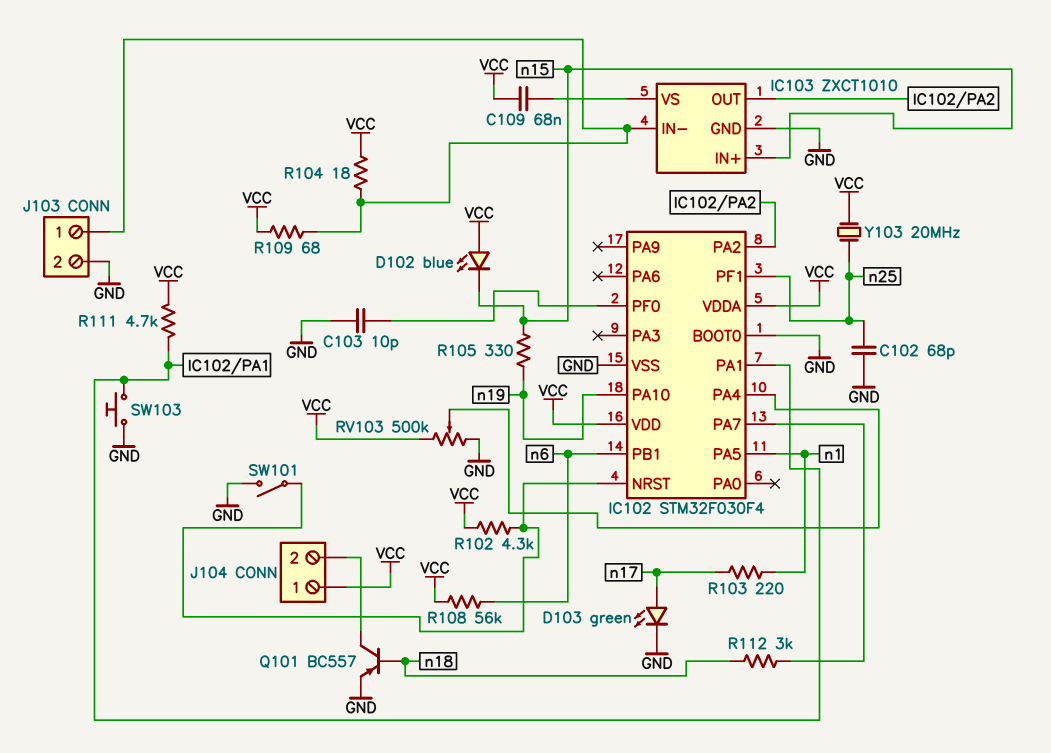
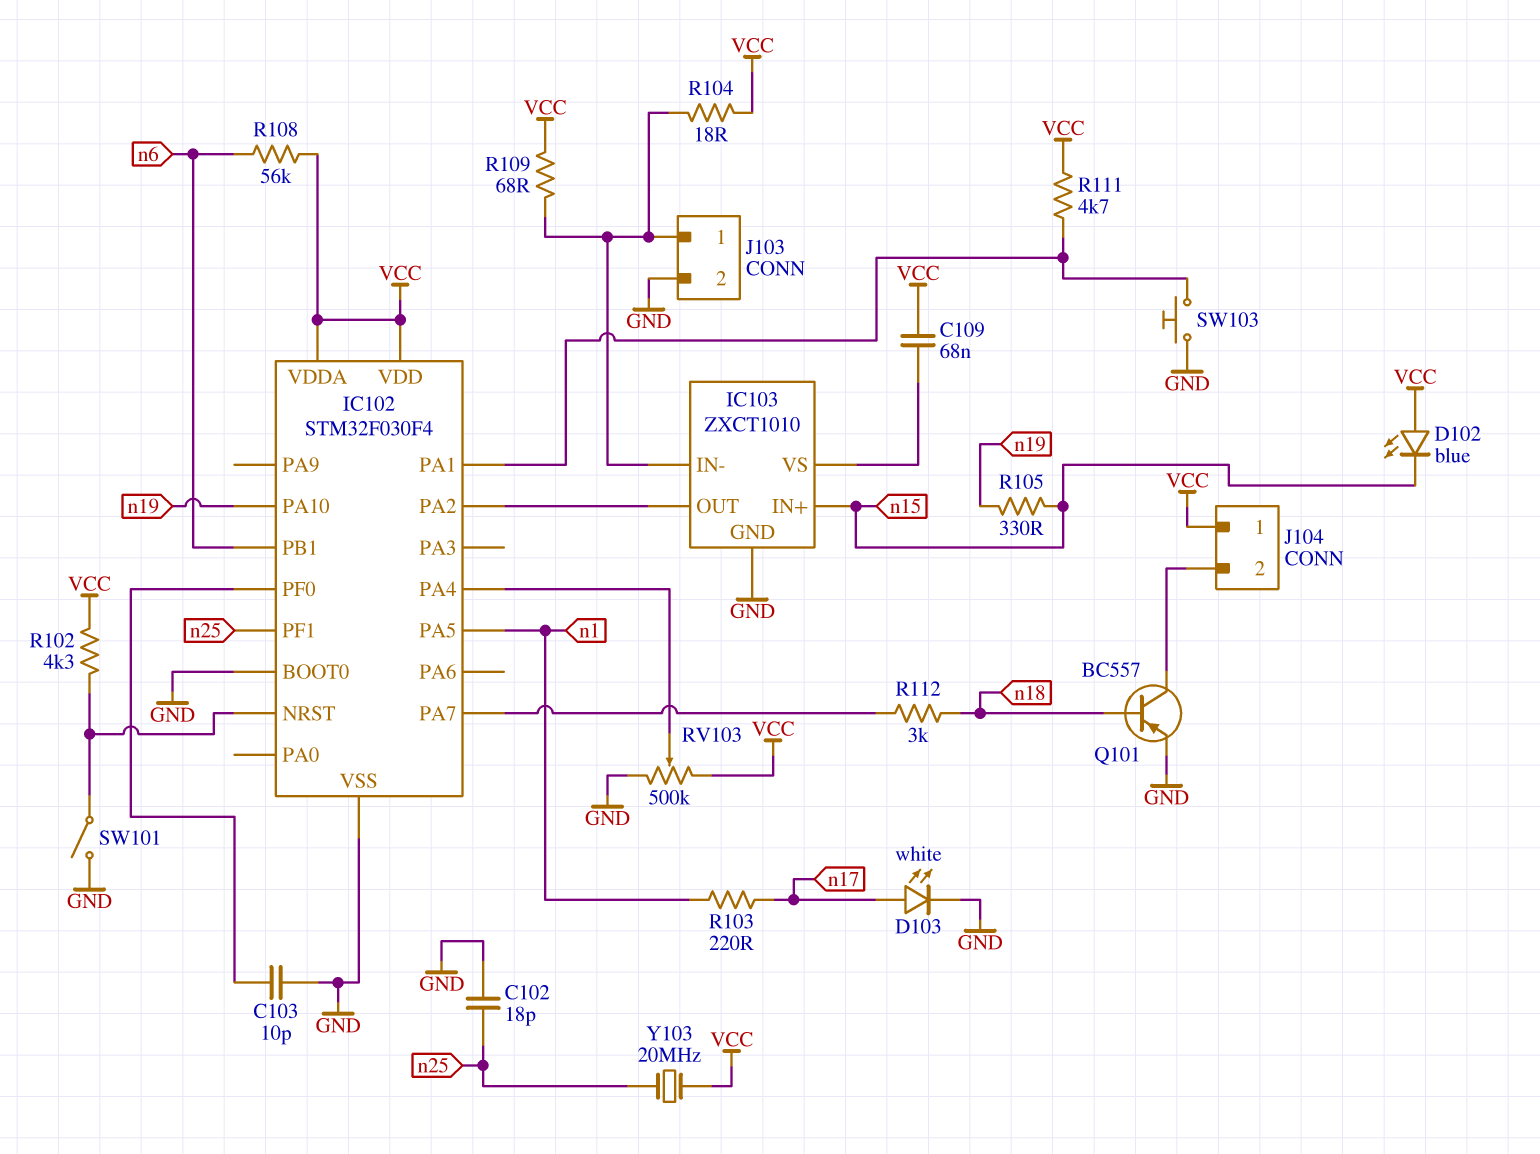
C102: 68pF (GND, n25) -> 18pF (GND, n25)
D103: LED green (A n17, K GND) -> LED white (A n17, K GND)

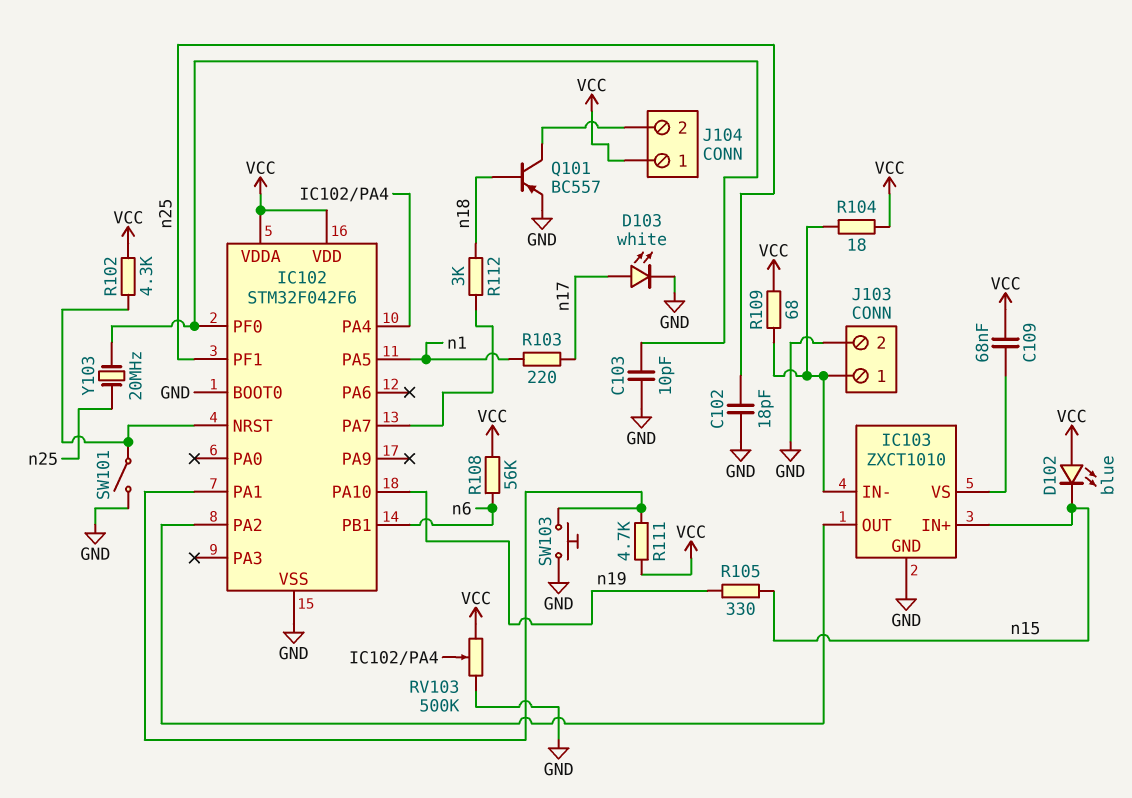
IC102: STM32F030F4 -> STM32F042F6
Y103: 20MHz (VCC, n25) -> 20MHz (IC102/PF0, n25)

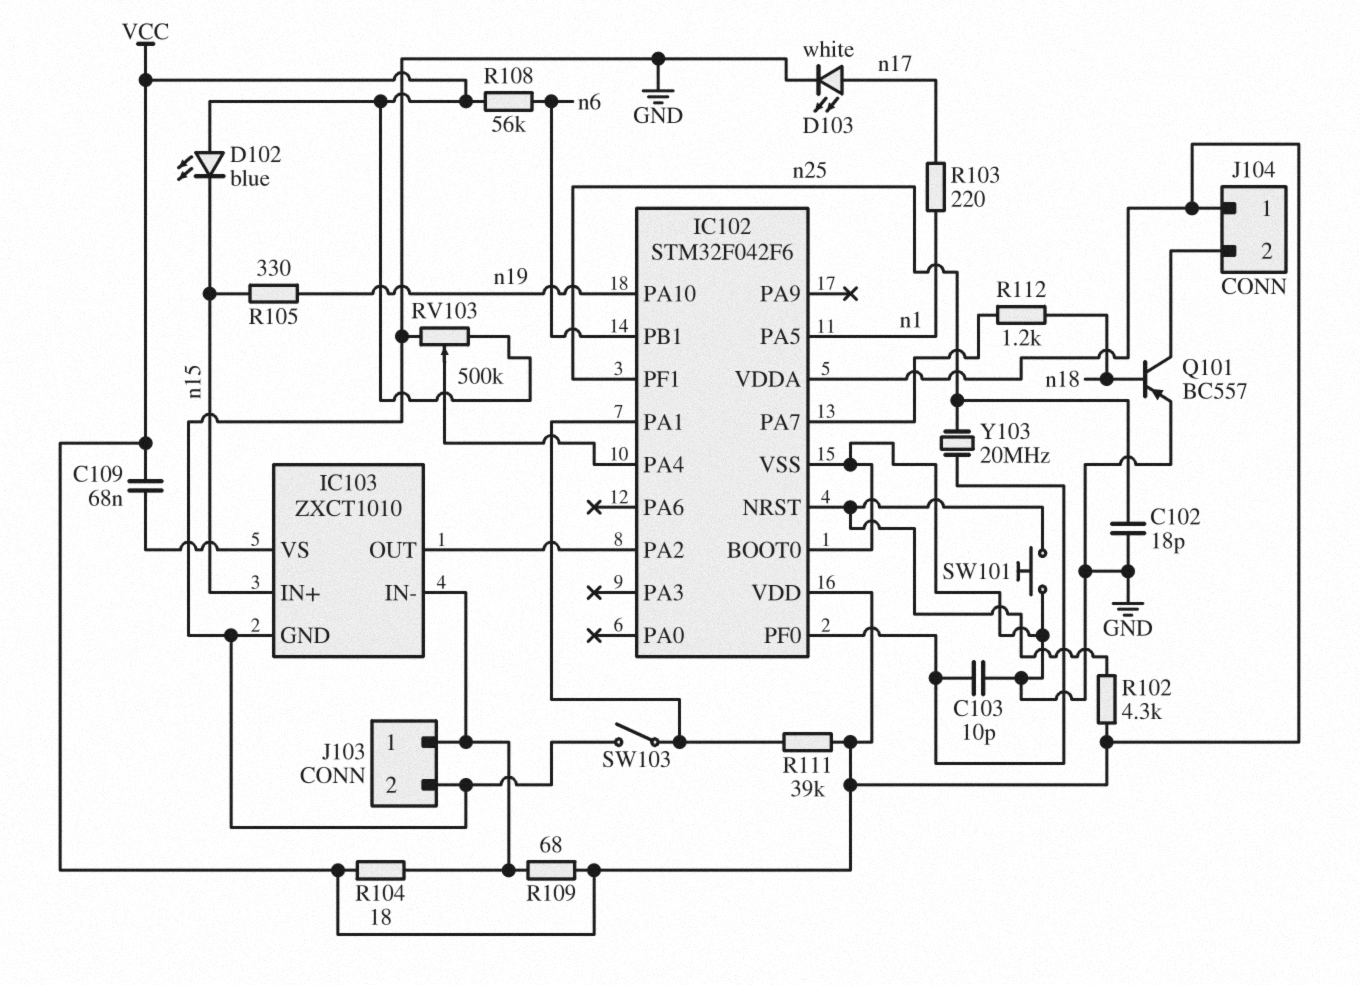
R111: 4.7k (IC102/PA1, VCC) -> 39k (IC102/PA1, VCC)
R112: 3k (IC102/PA7, n18) -> 1.2k (IC102/PA7, n18)
SW101: switch (GND, IC102/NRST) -> button (GND, IC102/NRST)
SW103: button (GND, IC102/PA1) -> switch (GND, IC102/PA1)

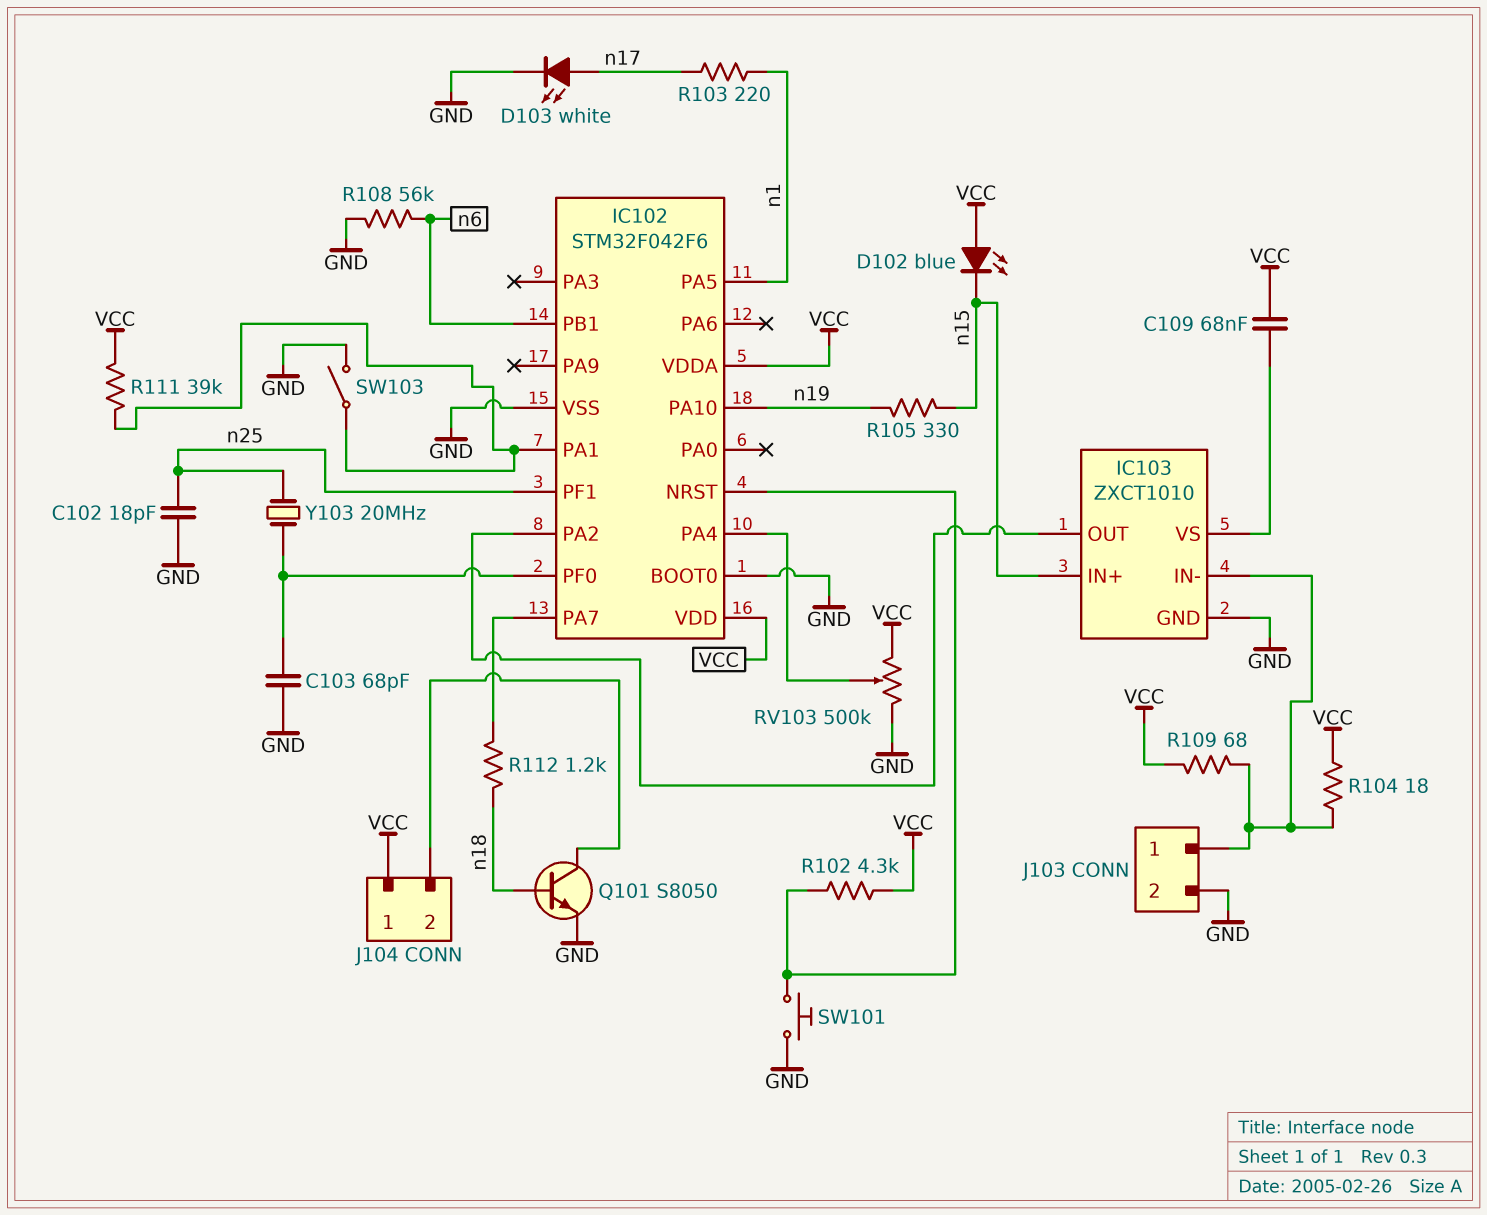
C103: 10pF (GND, IC102/PF0) -> 68pF (GND, IC102/PF0)
Q101: PNP BC557 (B n18, C J104/2, E GND) -> NPN S8050 (B n18, C J104/2, E GND)
R108: 56k (VCC, n6) -> 56k (GND, n6)

